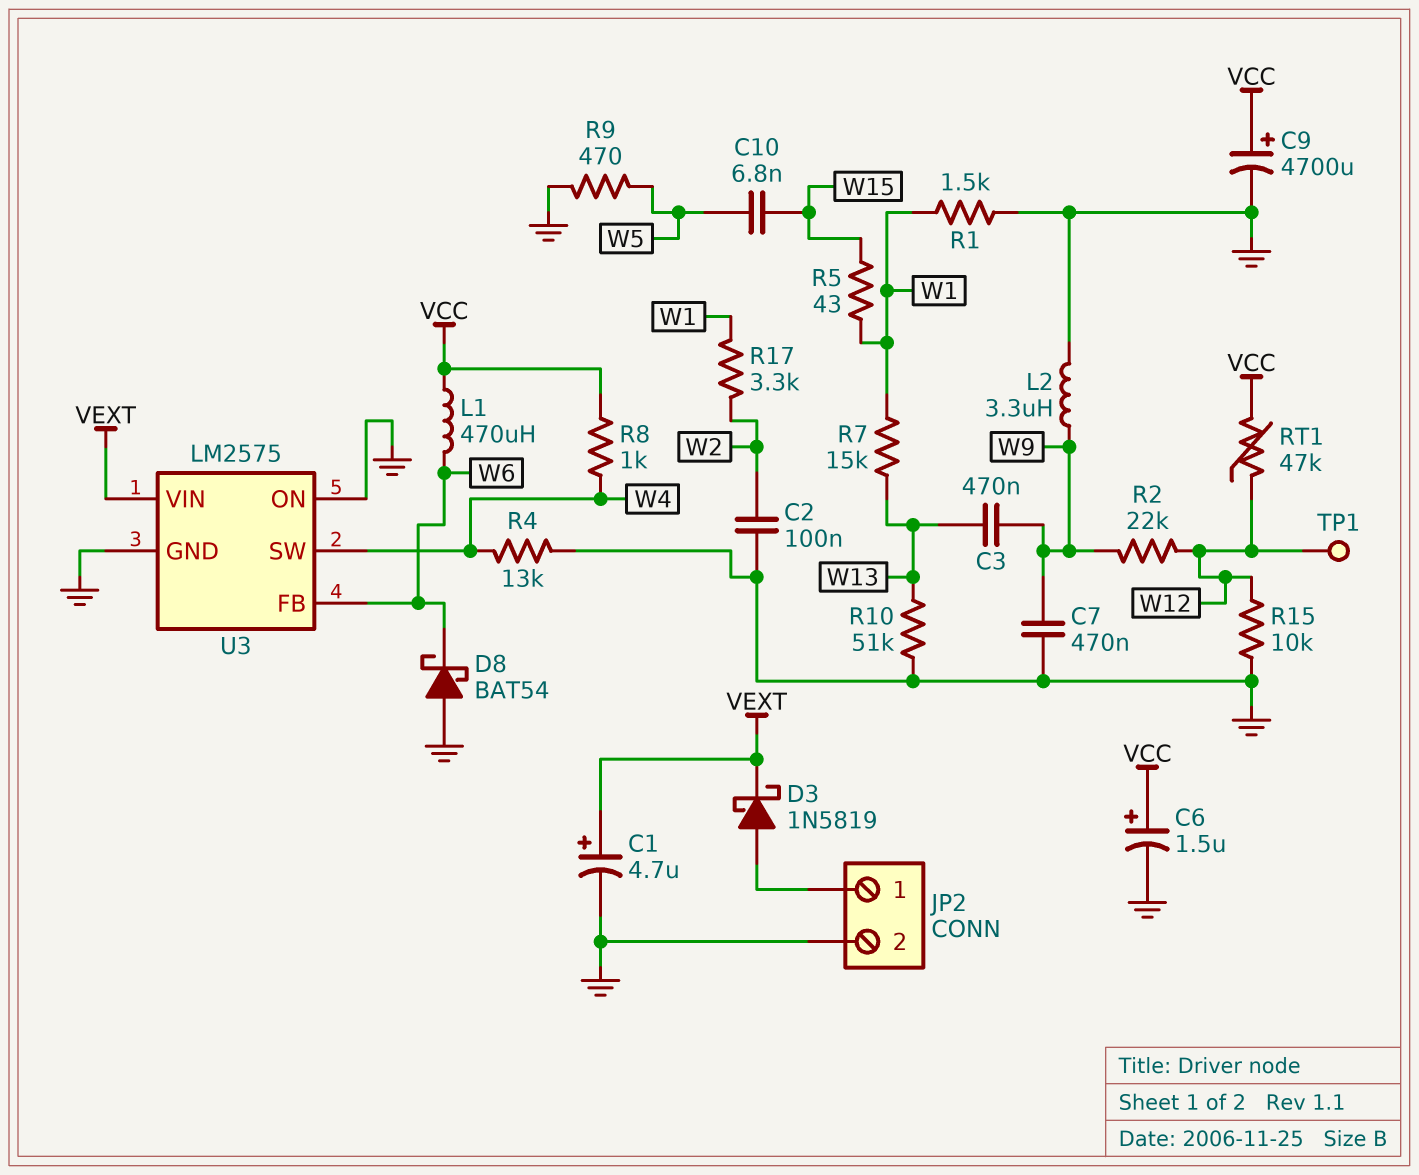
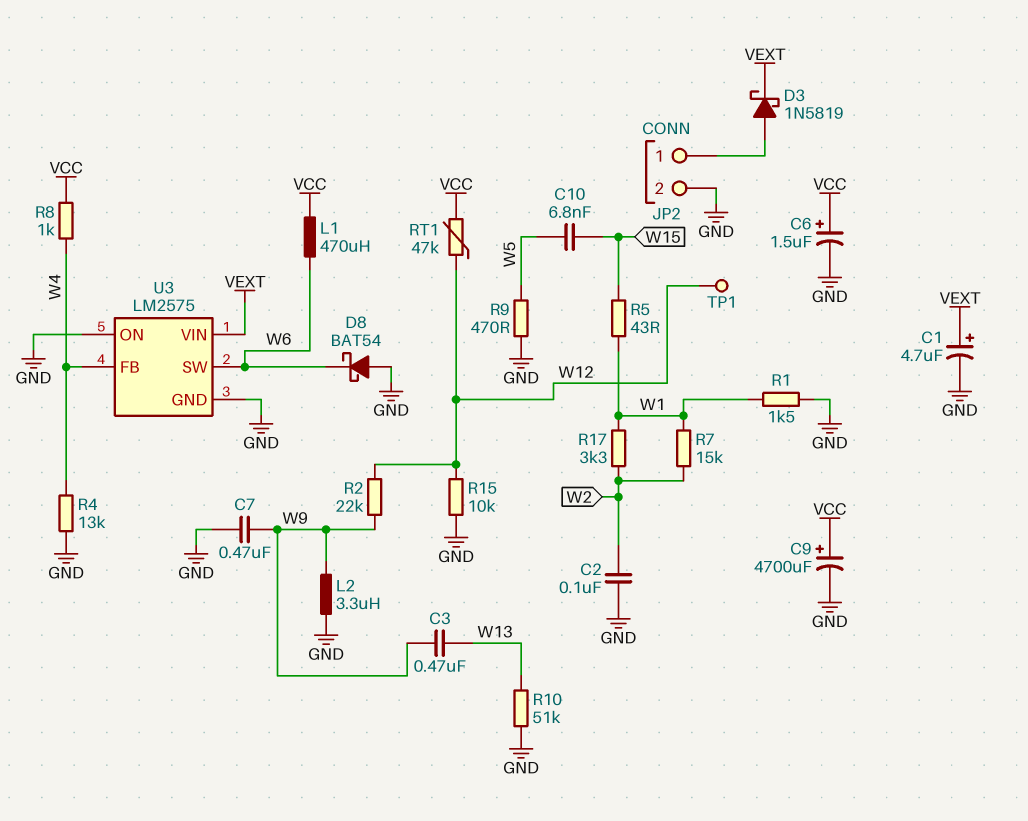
R7: 15k (W1, W13) -> 15k (W1, W2)
U3 pin FB: W6 -> W4
U3 pin SW: W4 -> W6

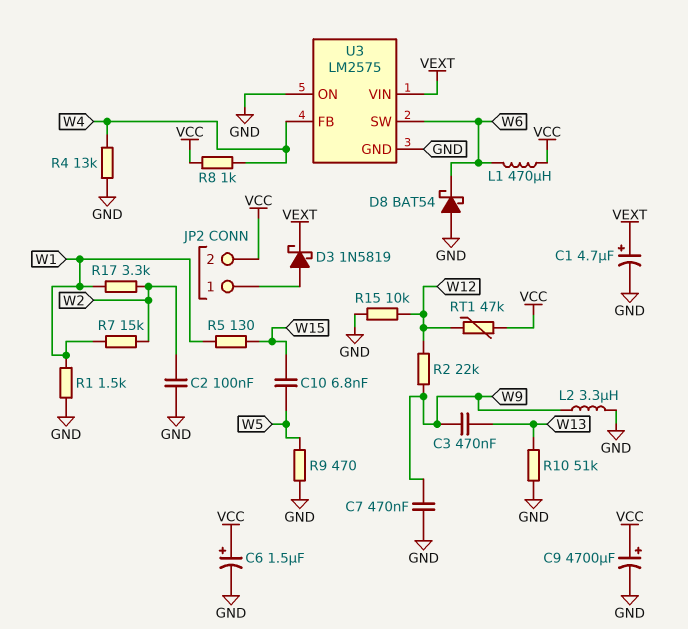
JP2 pin 2: GND -> VCC
R5: 43 (W1, W15) -> 130 (W1, W15)
TP1: test point (W12) -> none

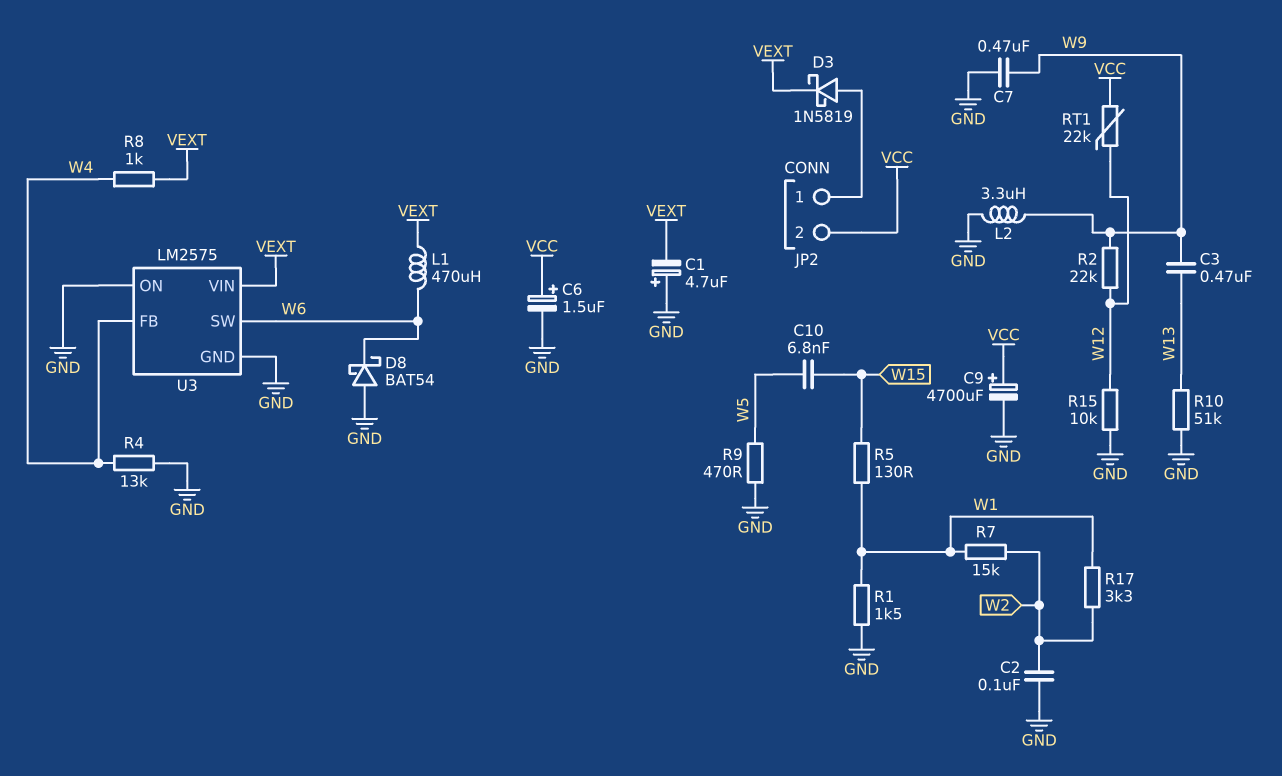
C1: 4.7uF (plus VEXT, minus GND) -> 4.7uF (plus GND, minus VEXT)
L1: 470uH (VCC, W6) -> 470uH (VEXT, W6)
R8: 1k (VCC, W4) -> 1k (VEXT, W4)
RT1: 47k (VCC, W12) -> 22k (VCC, W12)

